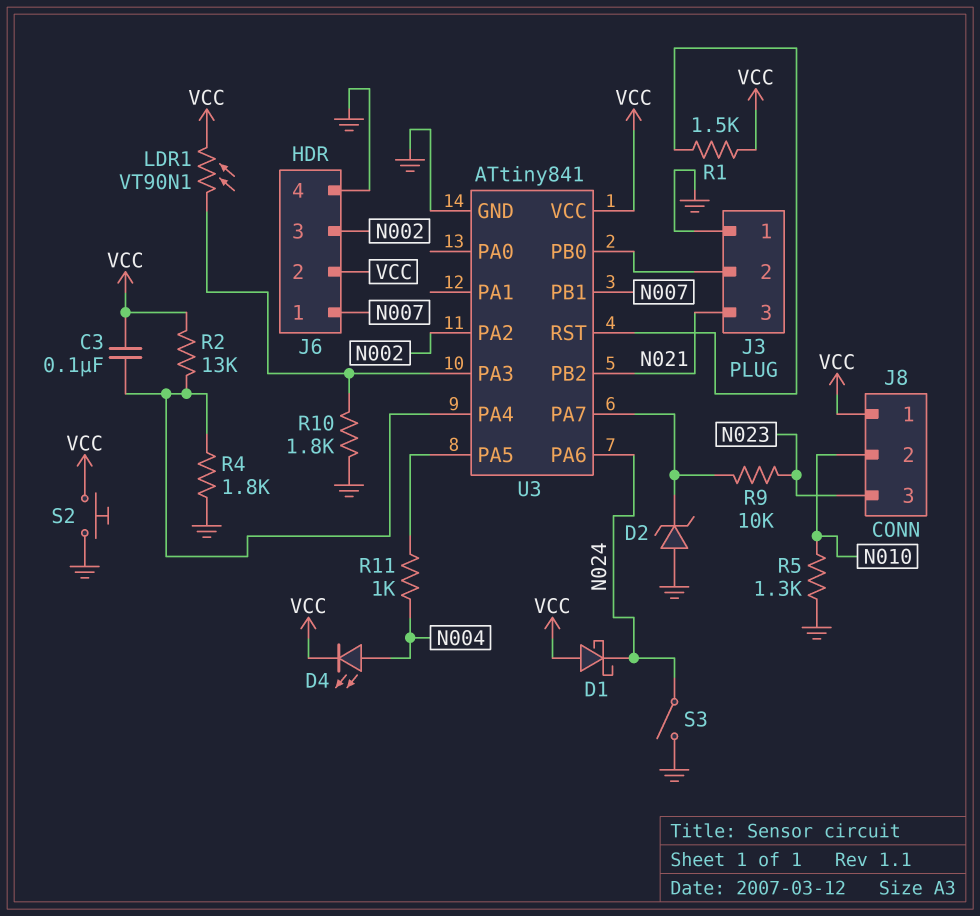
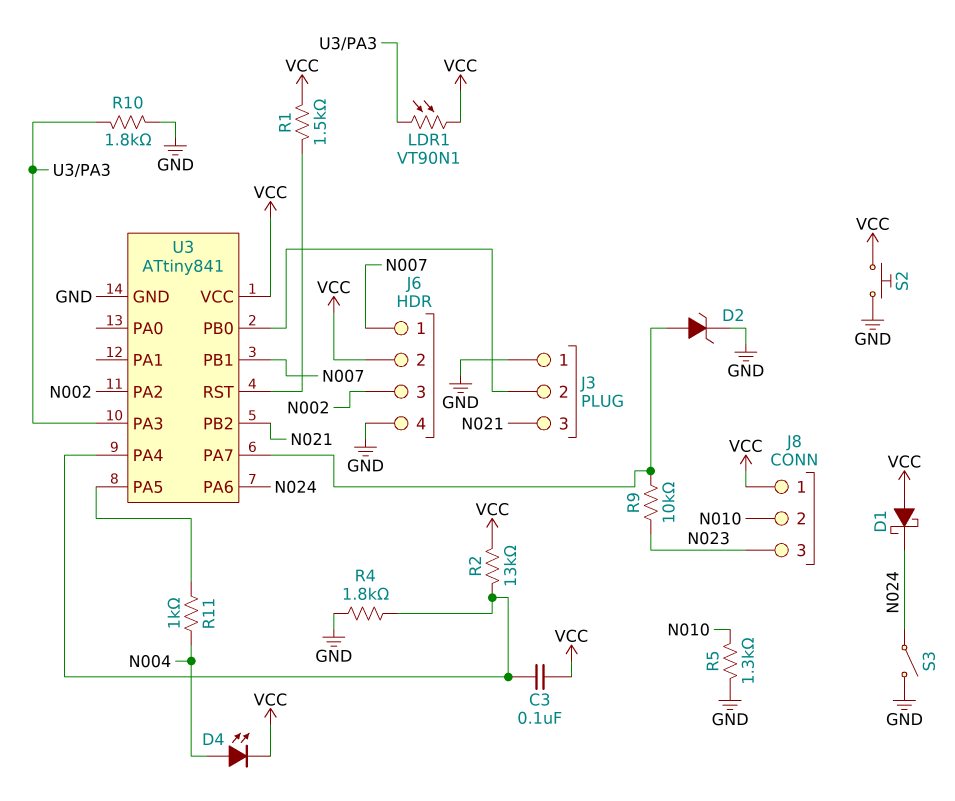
D2: zener (A GND, K U3/PA7) -> zener (A U3/PA7, K GND)

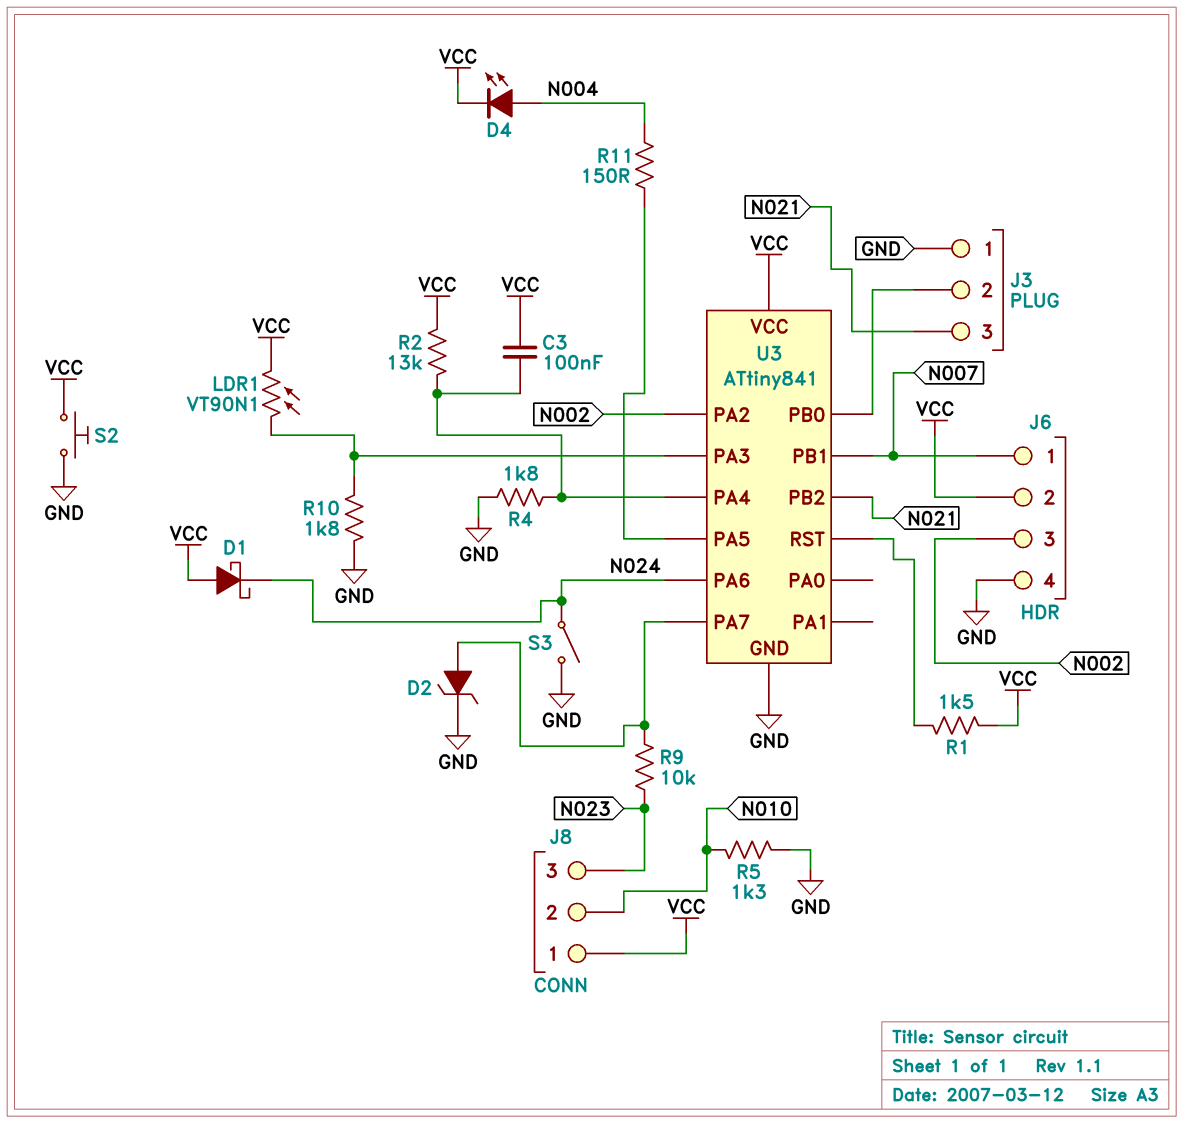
R11: 1k (N004, U3/PA5) -> 150 (N004, U3/PA5)

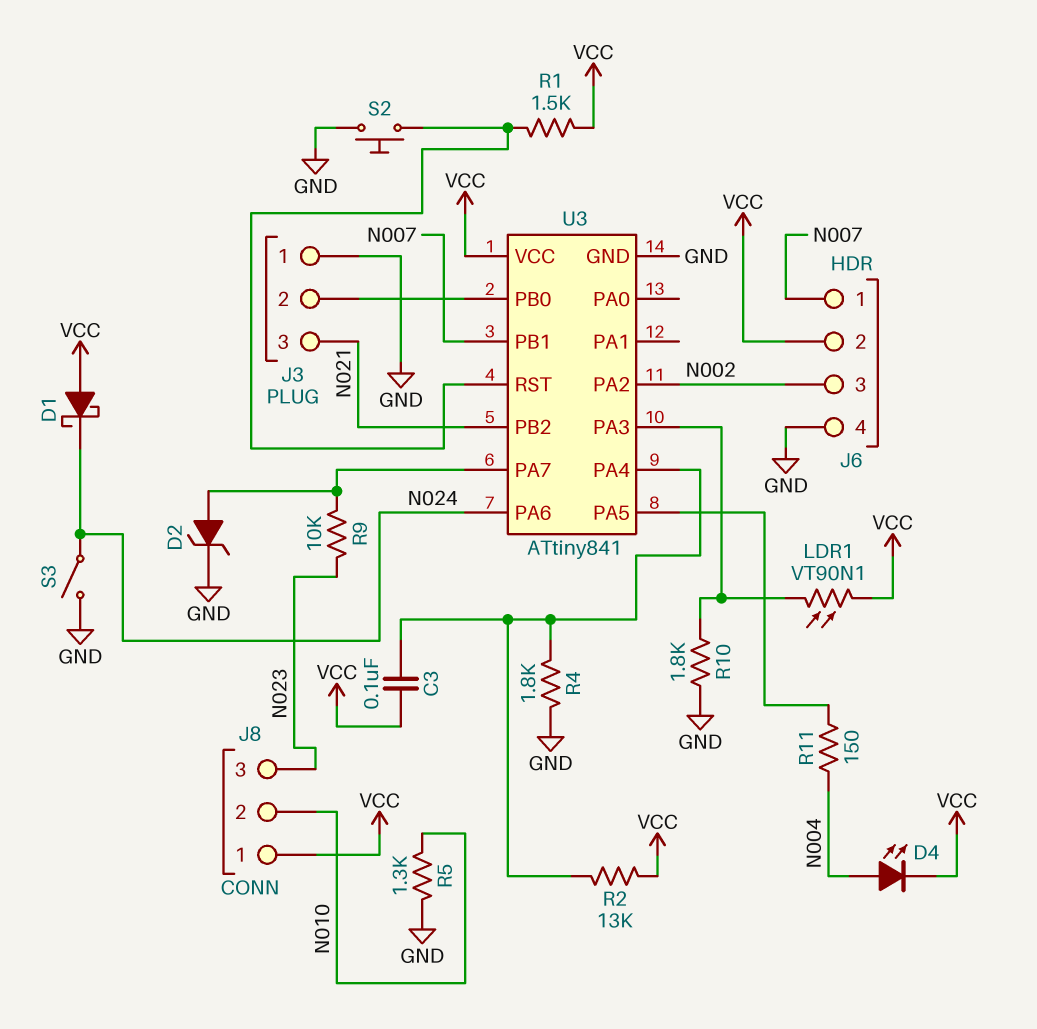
S2: button (GND, VCC) -> button (GND, U3/RST)

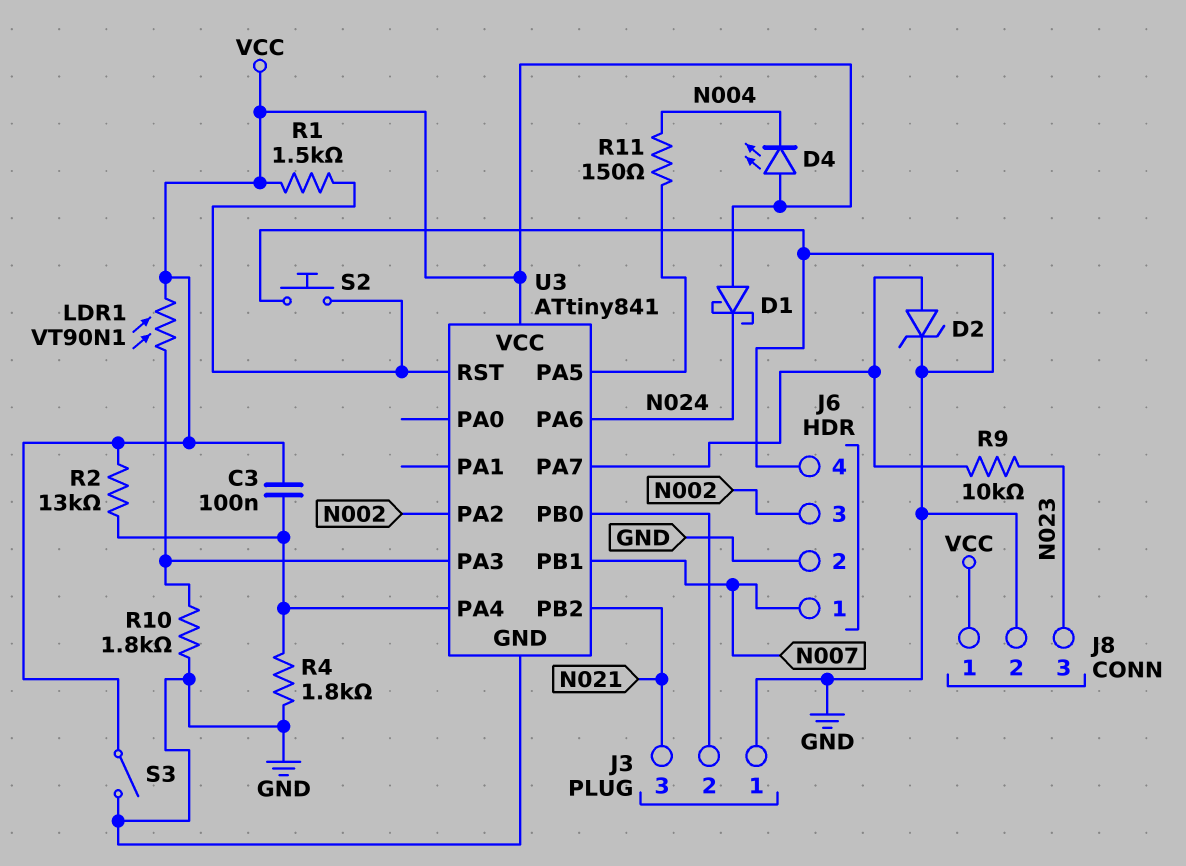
D4: LED (A N004, K VCC) -> LED (A VCC, K N004)
J6 pin 2: VCC -> GND
J8 pin 2: N010 -> GND
R5: 1.3k (GND, N010) -> none
S3: switch (GND, N024) -> switch (GND, VCC)

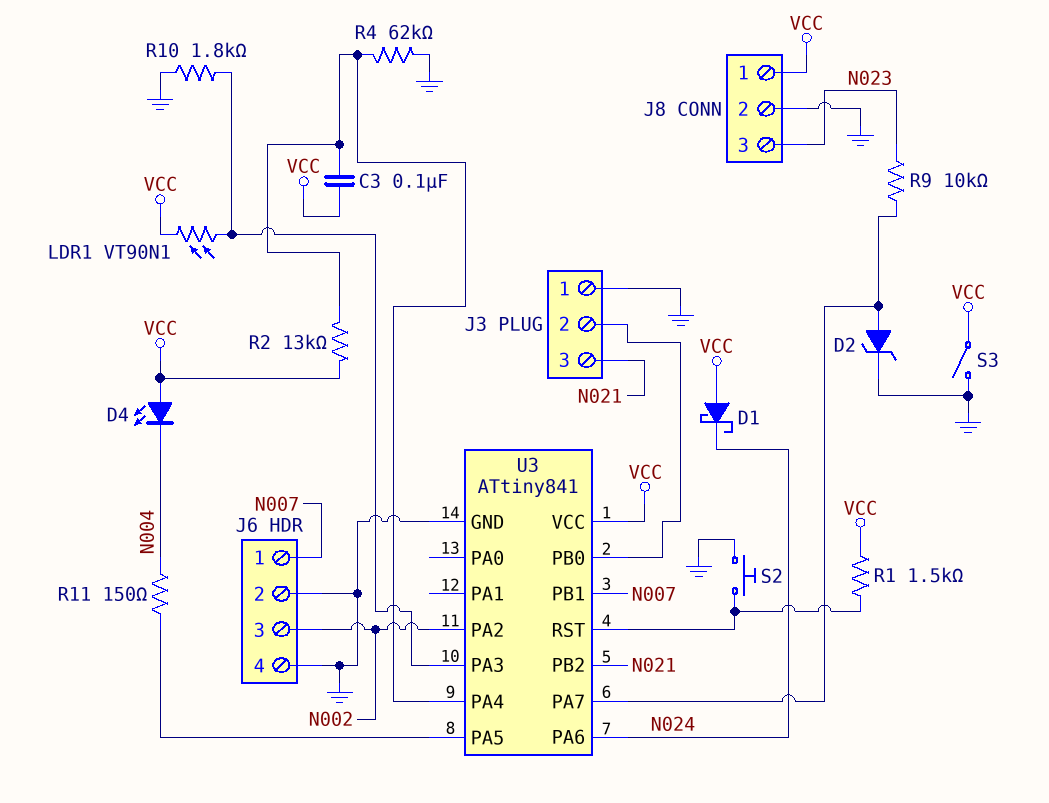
R4: 1.8k (GND, U3/PA4) -> 62k (GND, U3/PA4)

